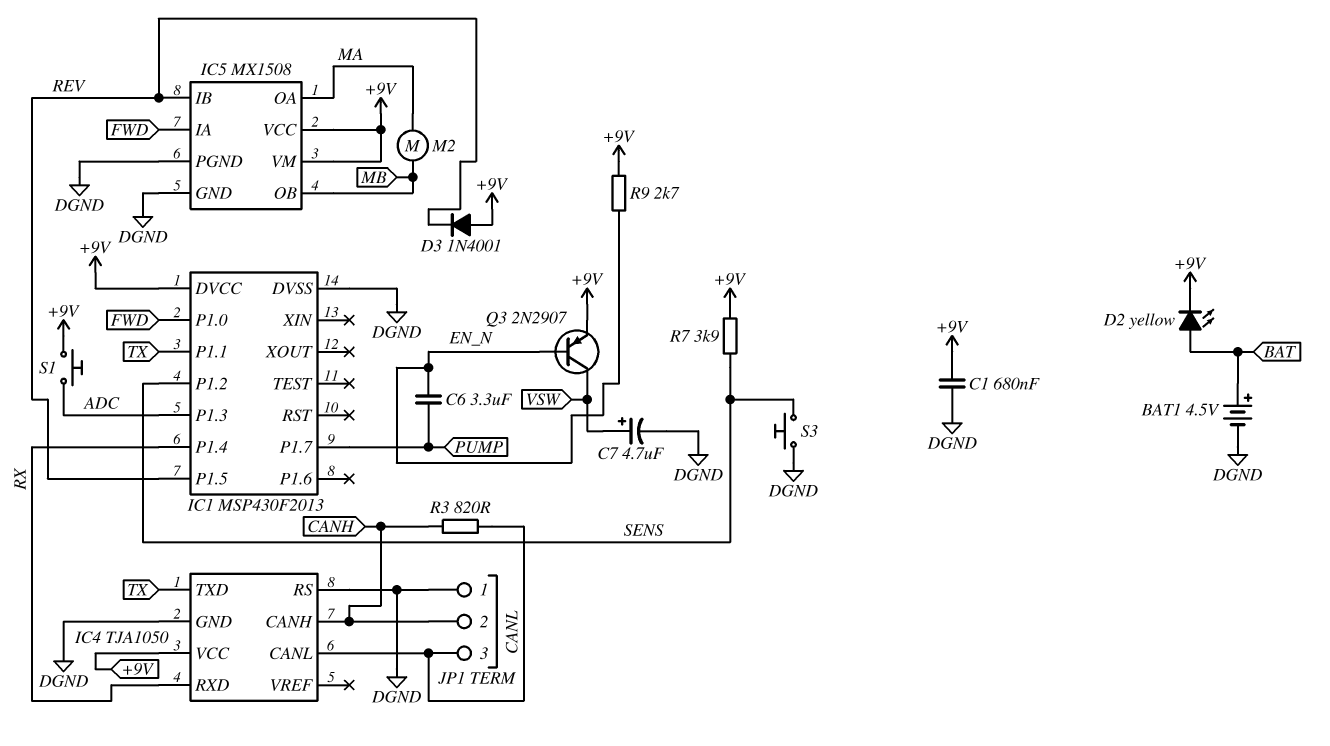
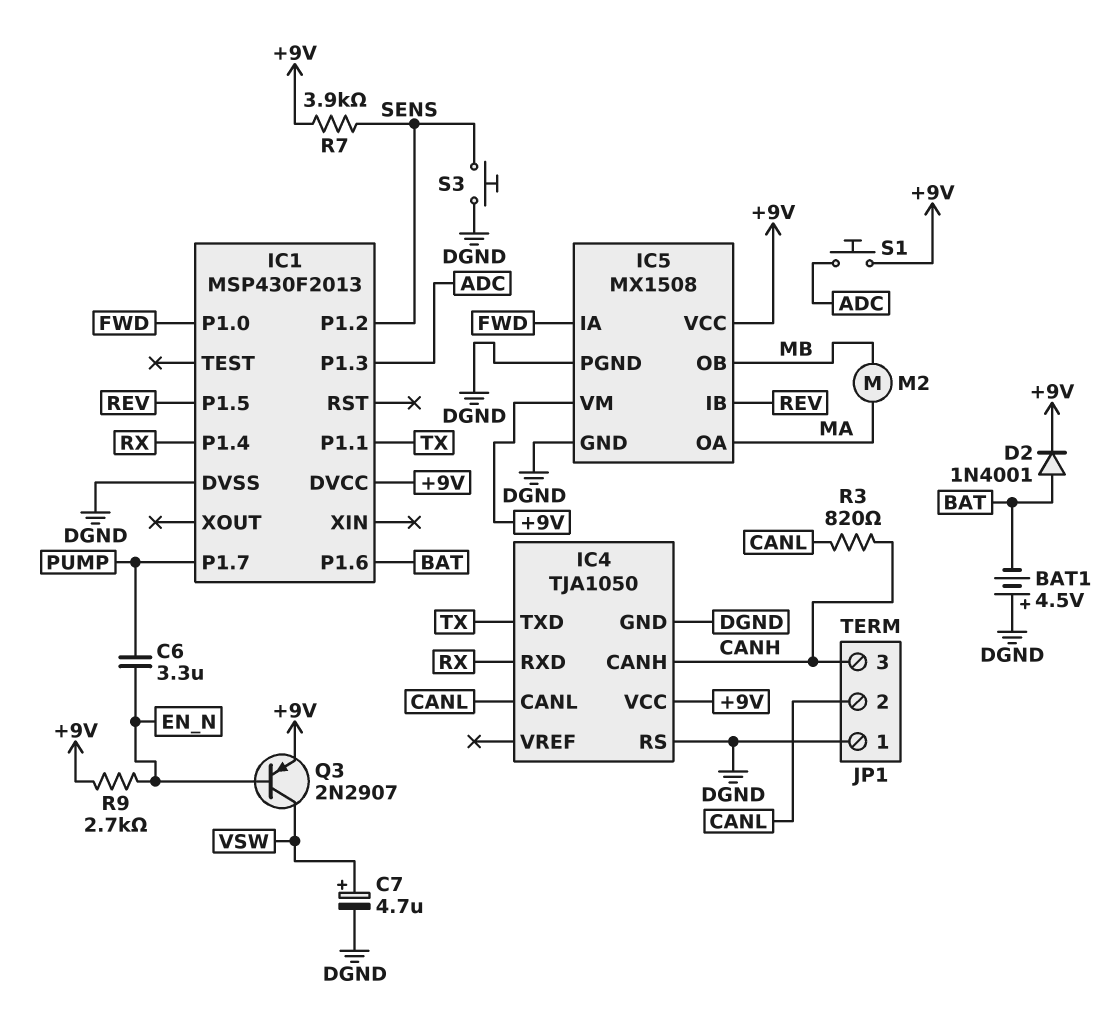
BAT1: 4.5V (plus BAT, minus DGND) -> 4.5V (plus DGND, minus BAT)
C1: 680nF (+9V, DGND) -> none
D2: LED yellow (A BAT, K +9V) -> diode 1N4001 (A BAT, K +9V)
D3: diode 1N4001 (A +9V, K REV) -> none
IC1 pin P1.6: none -> BAT
JP1 pin 2: CANH -> CANL
JP1 pin 3: CANL -> CANH

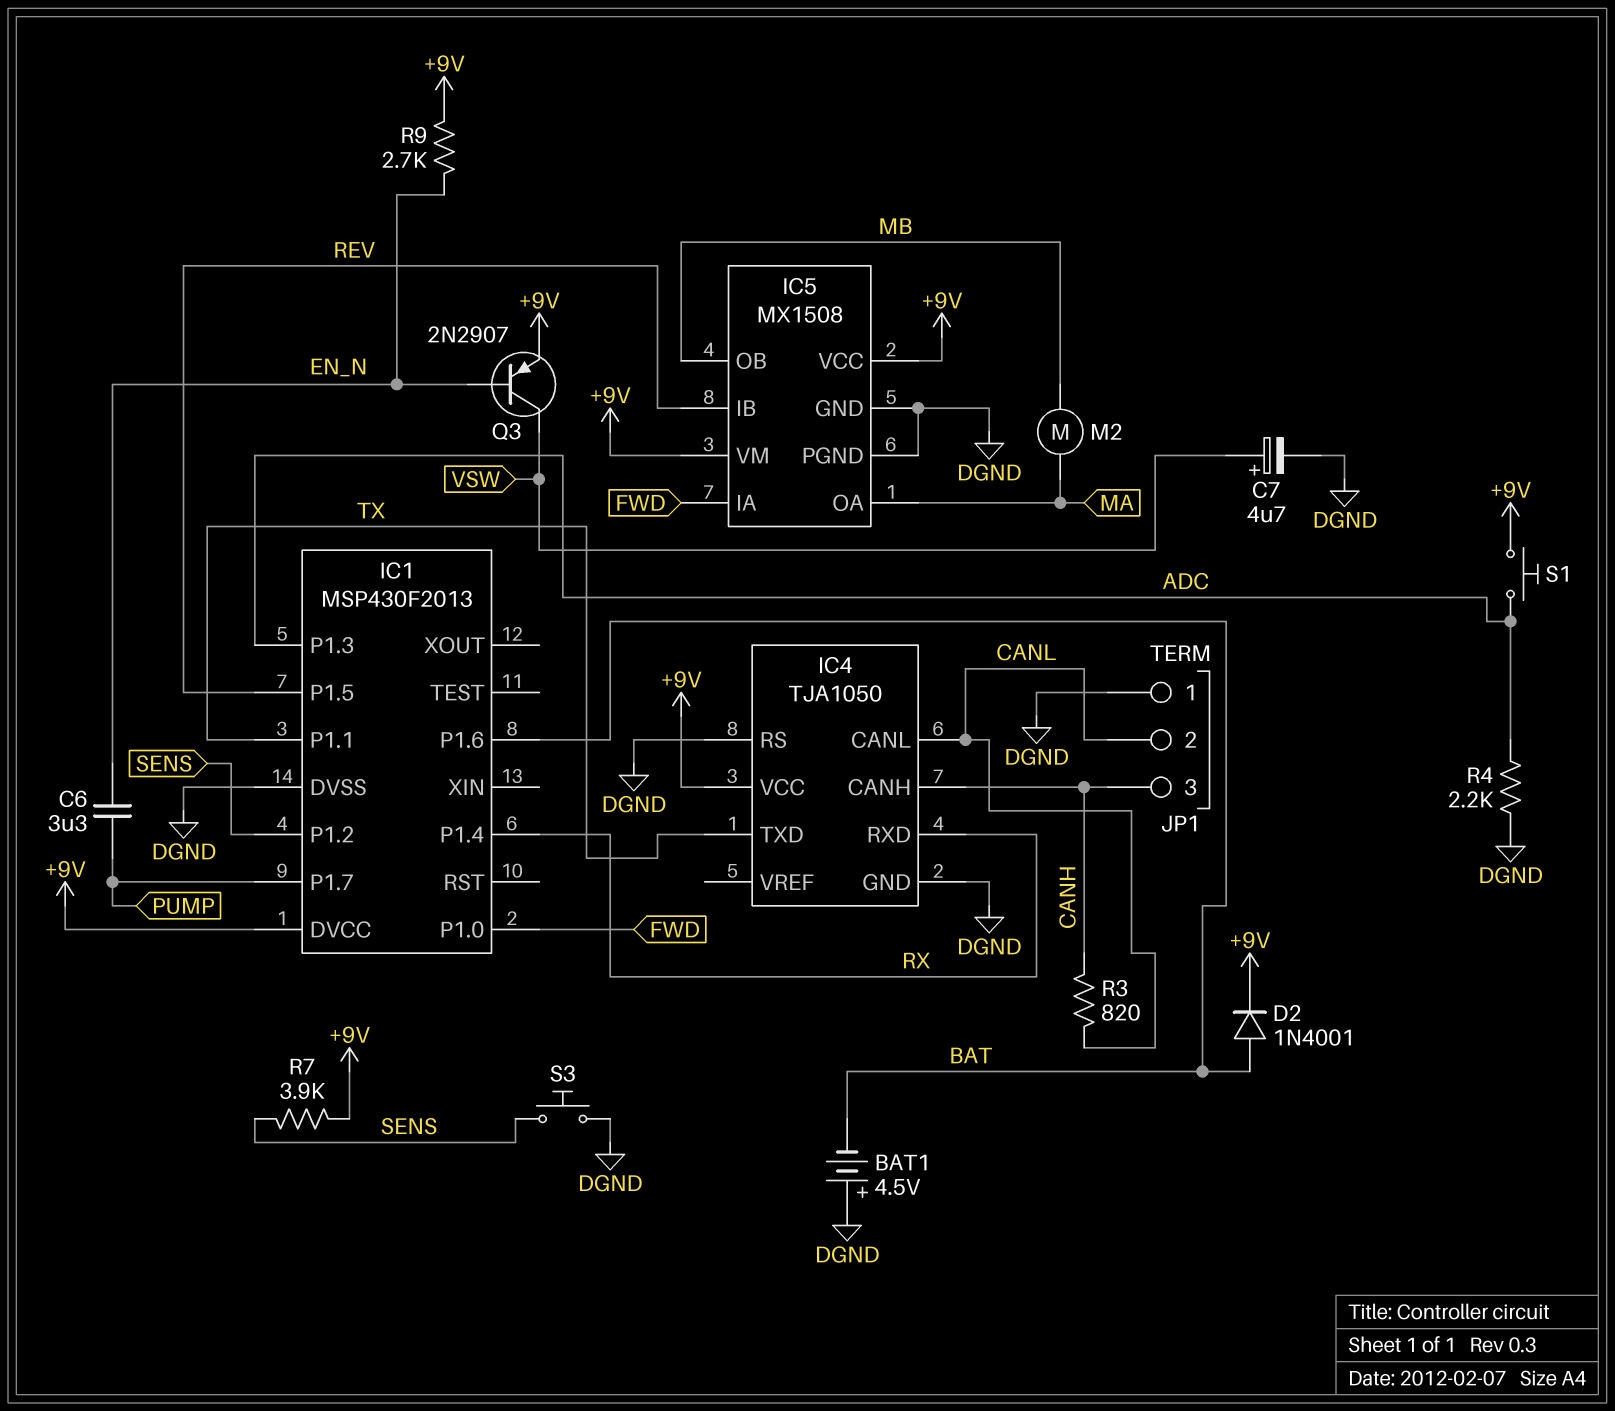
R4: none -> 2.2k (ADC, DGND)

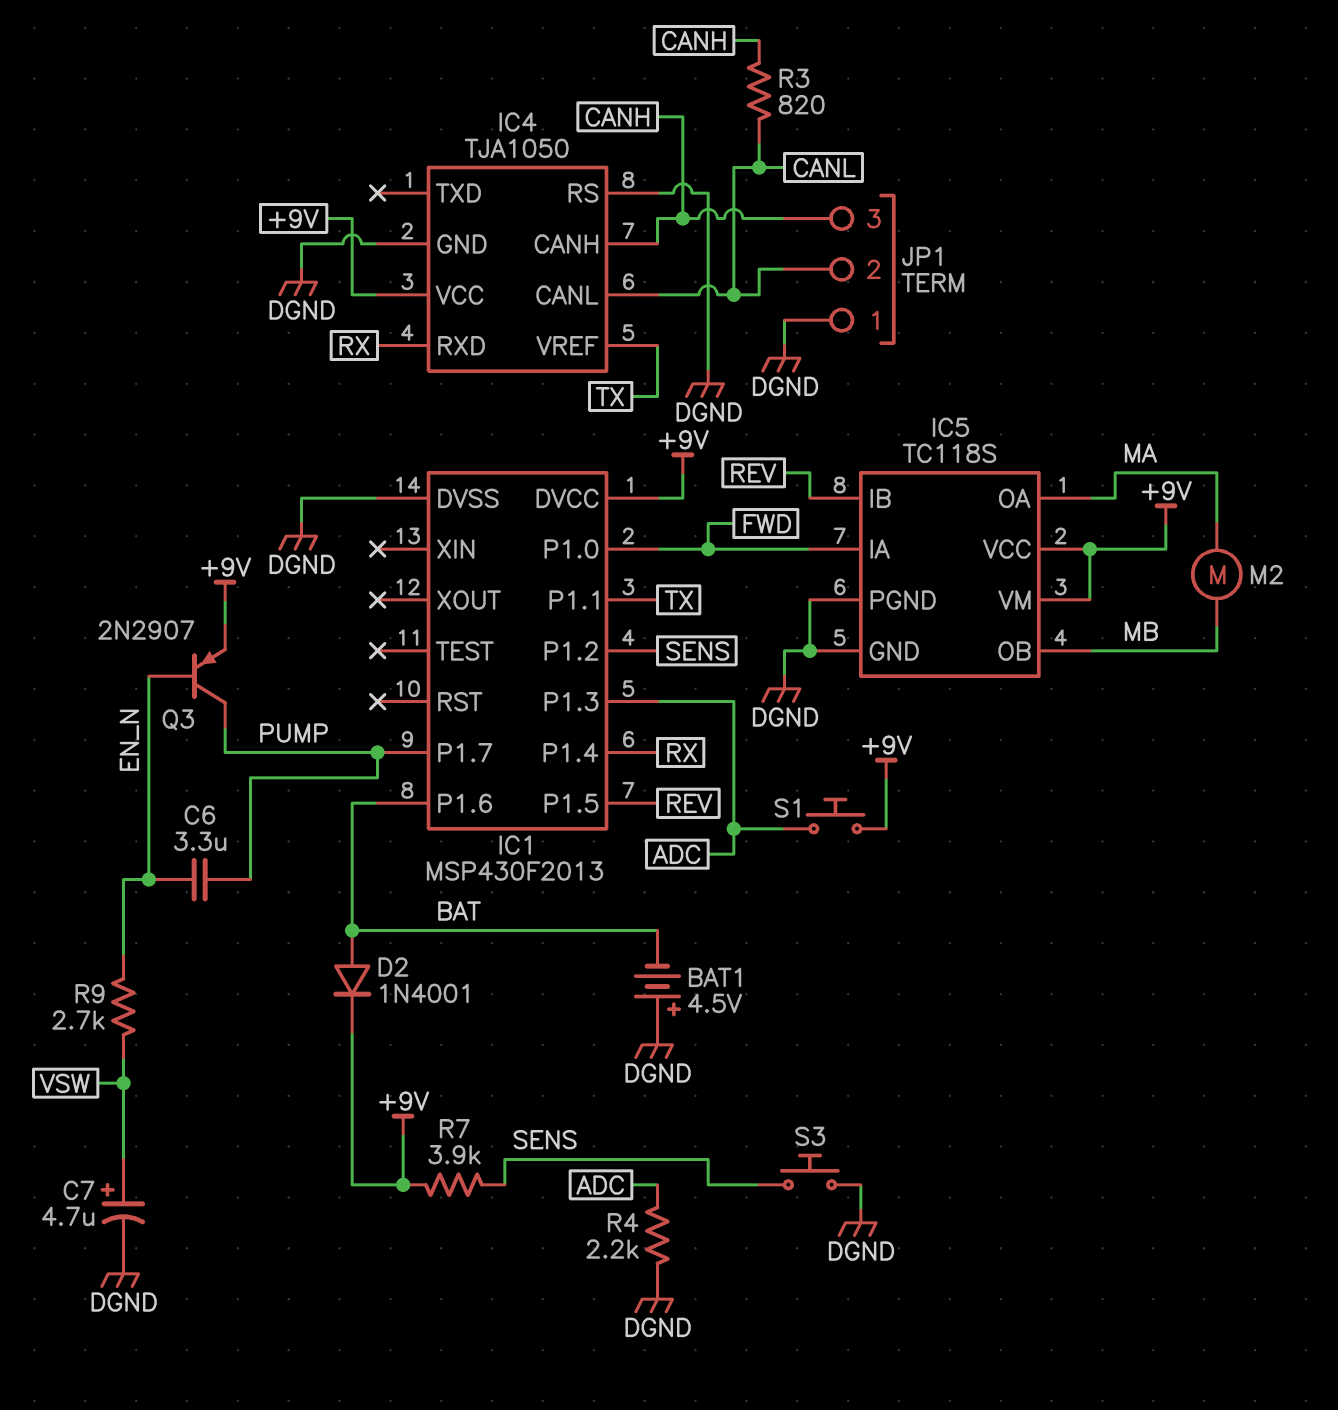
IC4 pin TXD: TX -> none
IC4 pin VREF: none -> TX
IC5: MX1508 -> TC118S
Q3: PNP 2N2907 (B EN_N, C VSW, E +9V) -> PNP 2N2907 (B EN_N, C PUMP, E +9V)
R9: 2.7k (+9V, EN_N) -> 2.7k (EN_N, VSW)

